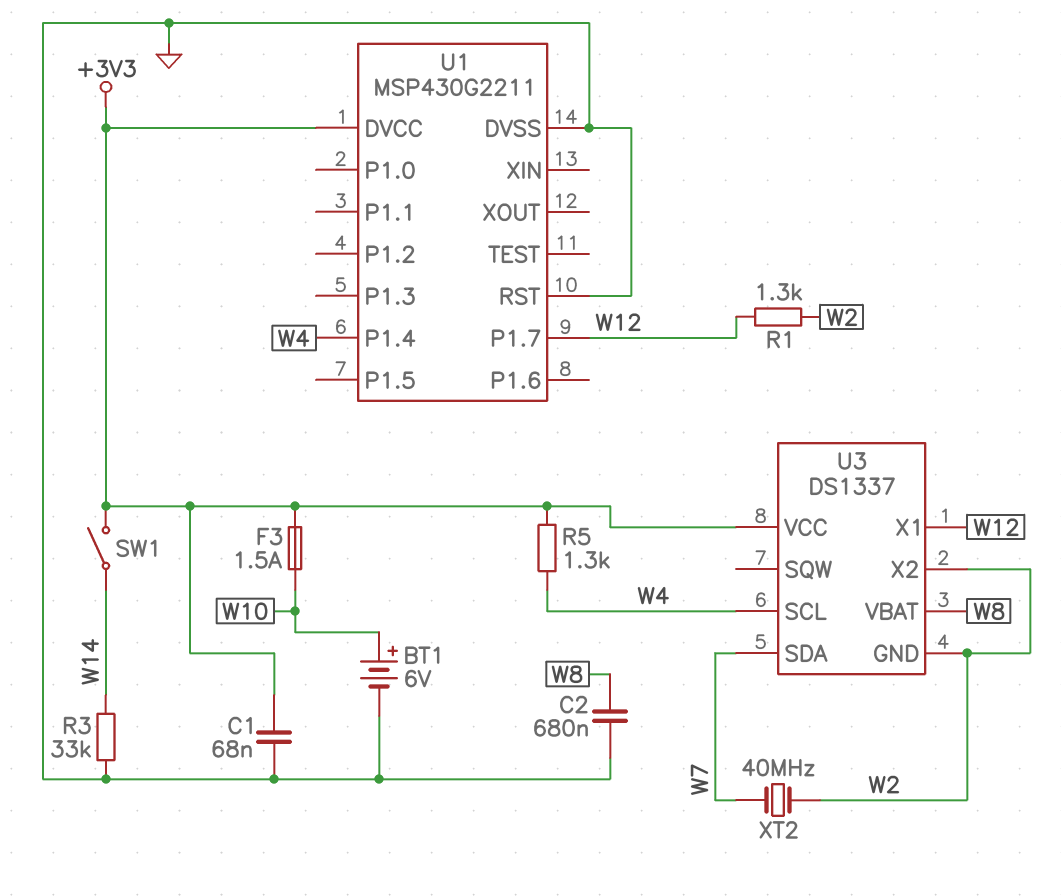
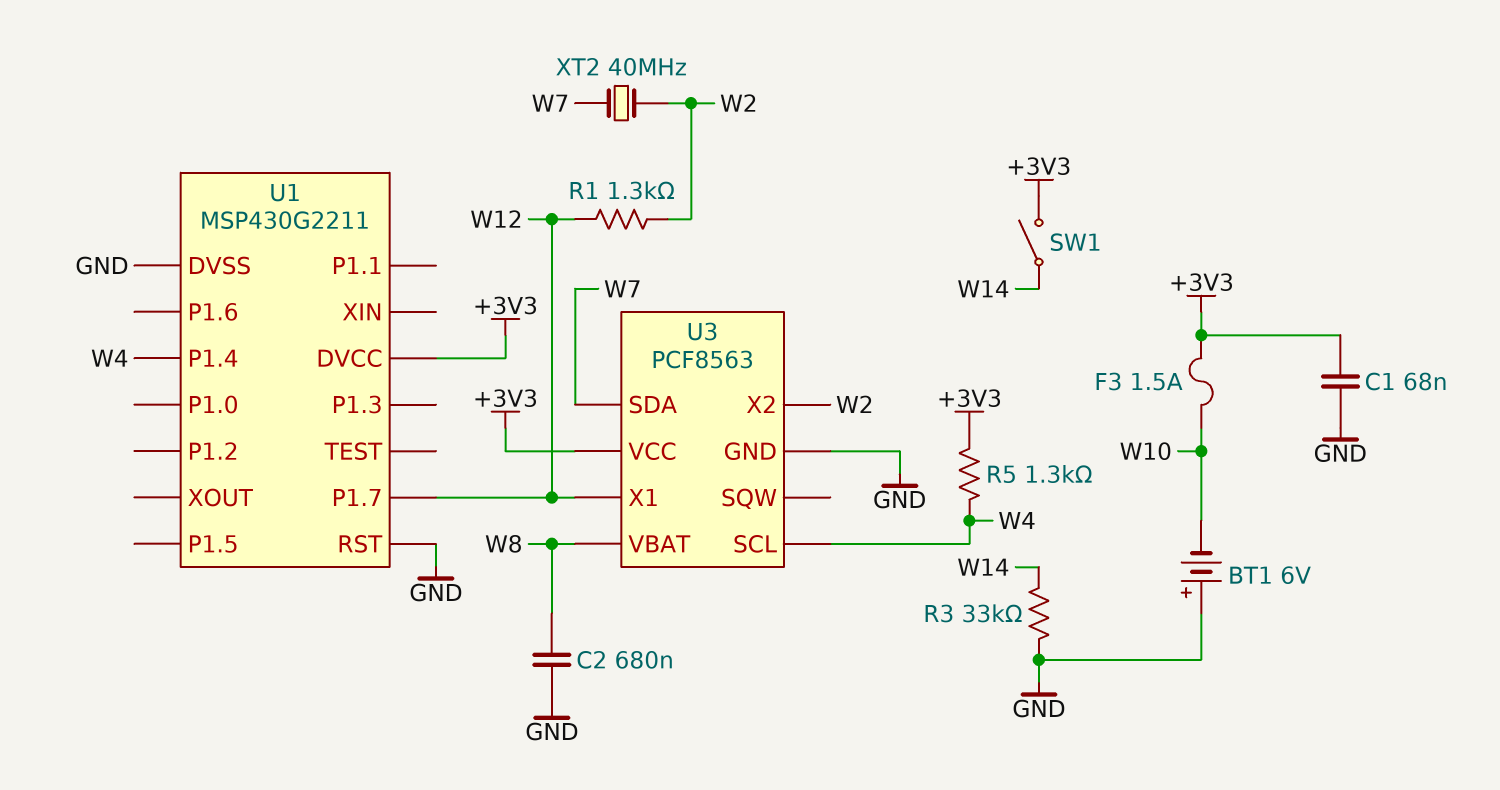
BT1: 6V (plus W10, minus GND) -> 6V (plus GND, minus W10)
U3: DS1337 -> PCF8563
U3 pin GND: W2 -> GND

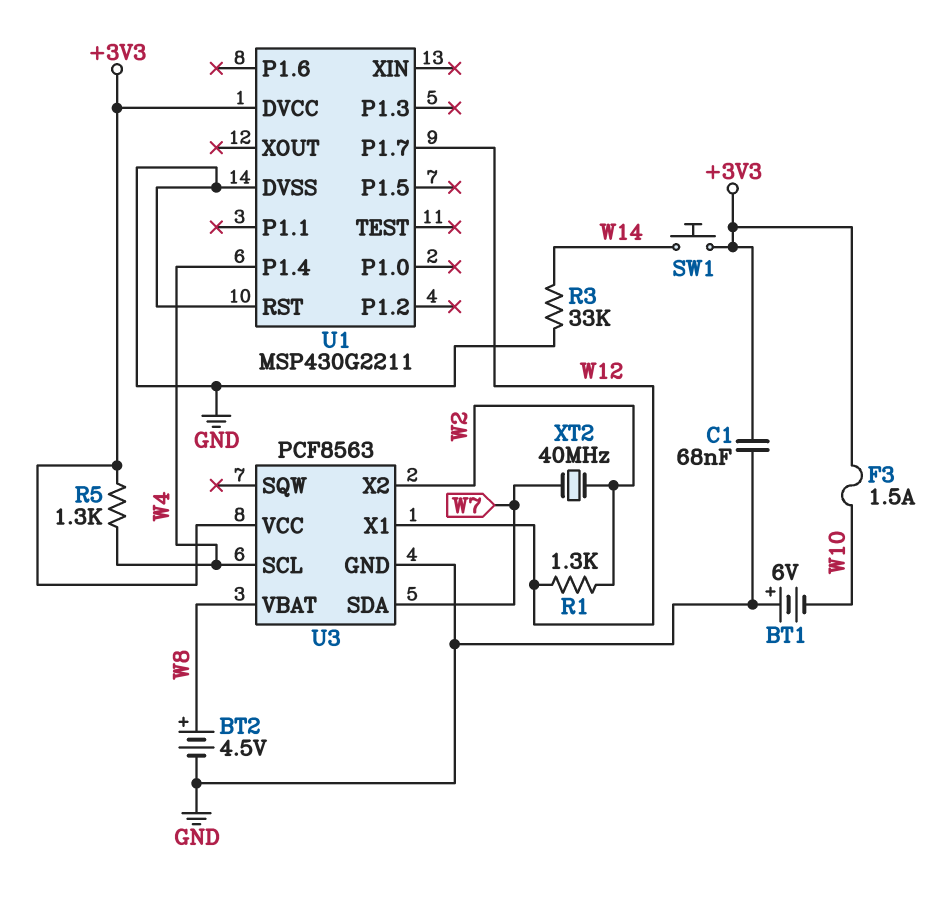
BT2: none -> 4.5V (plus W8, minus GND)
C2: 680nF (GND, W8) -> none
SW1: switch (+3V3, W14) -> button (+3V3, W14)

